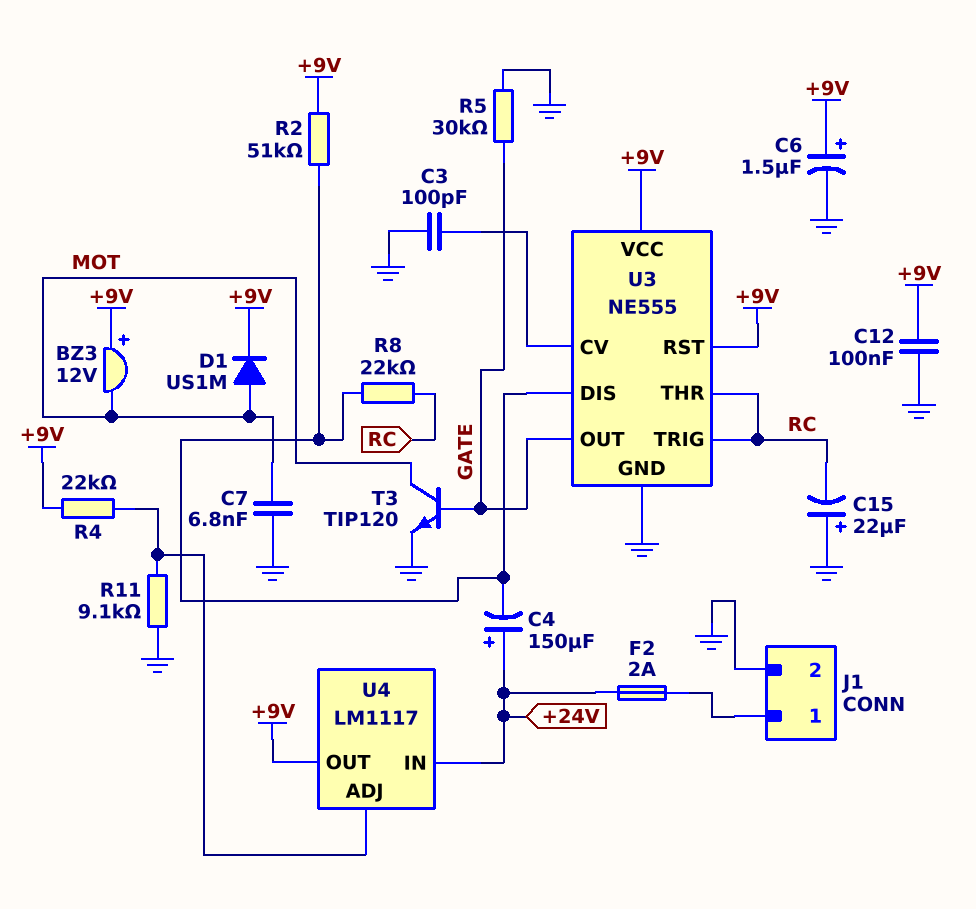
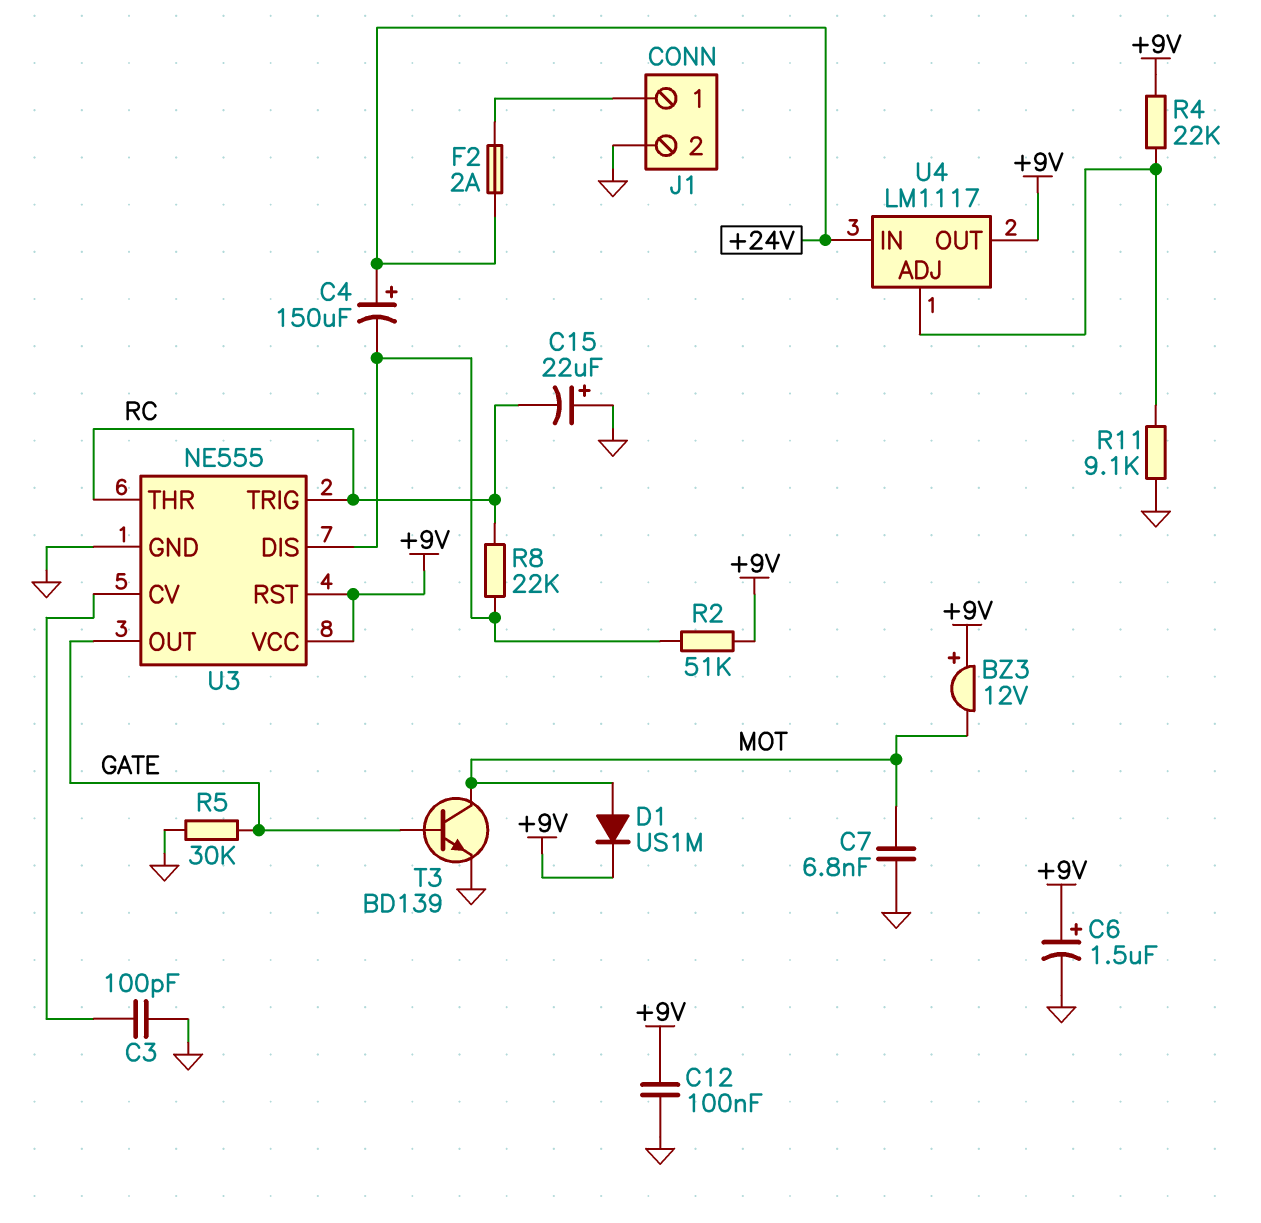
T3: NPN TIP120 (B GATE, C MOT, E GND) -> NPN BD139 (B GATE, C MOT, E GND)

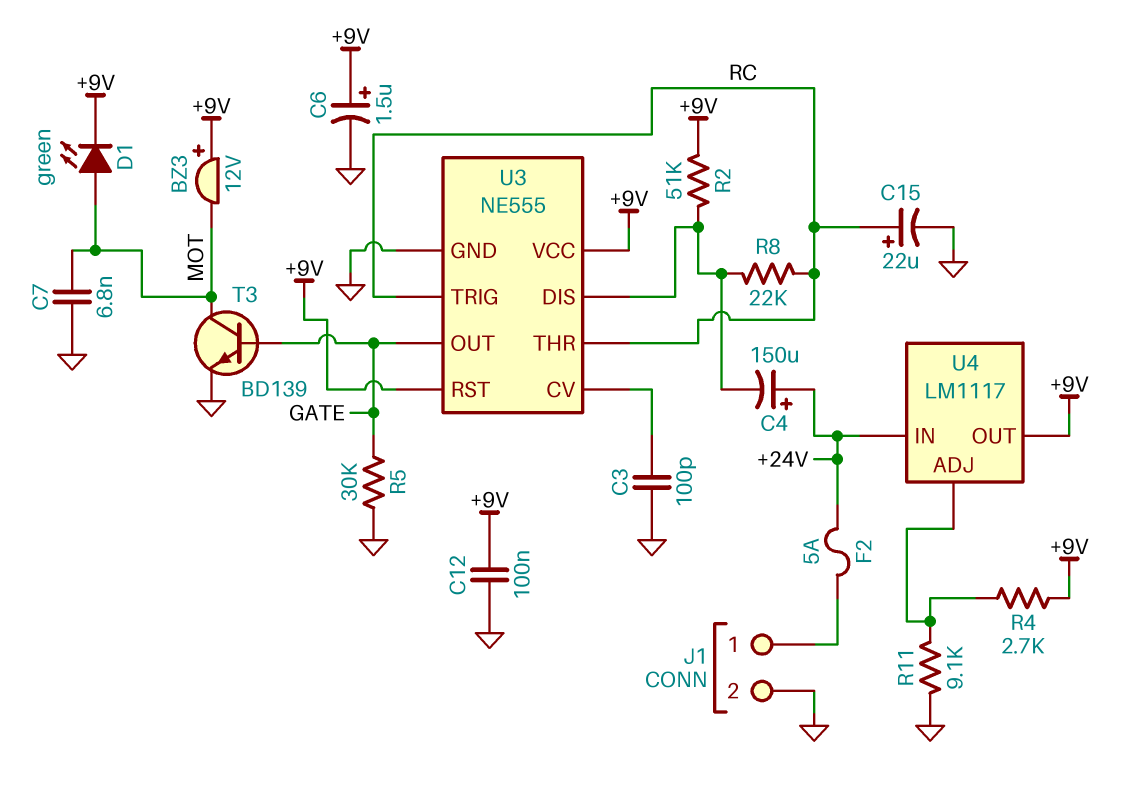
C15: 22uF (plus GND, minus RC) -> 22uF (plus RC, minus GND)
D1: diode US1M (A MOT, K +9V) -> LED green (A MOT, K +9V)
F2: 2A (+24V, J1/1) -> 5A (+24V, J1/1)
R4: 22k (+9V, U4/ADJ) -> 2.7k (+9V, U4/ADJ)

